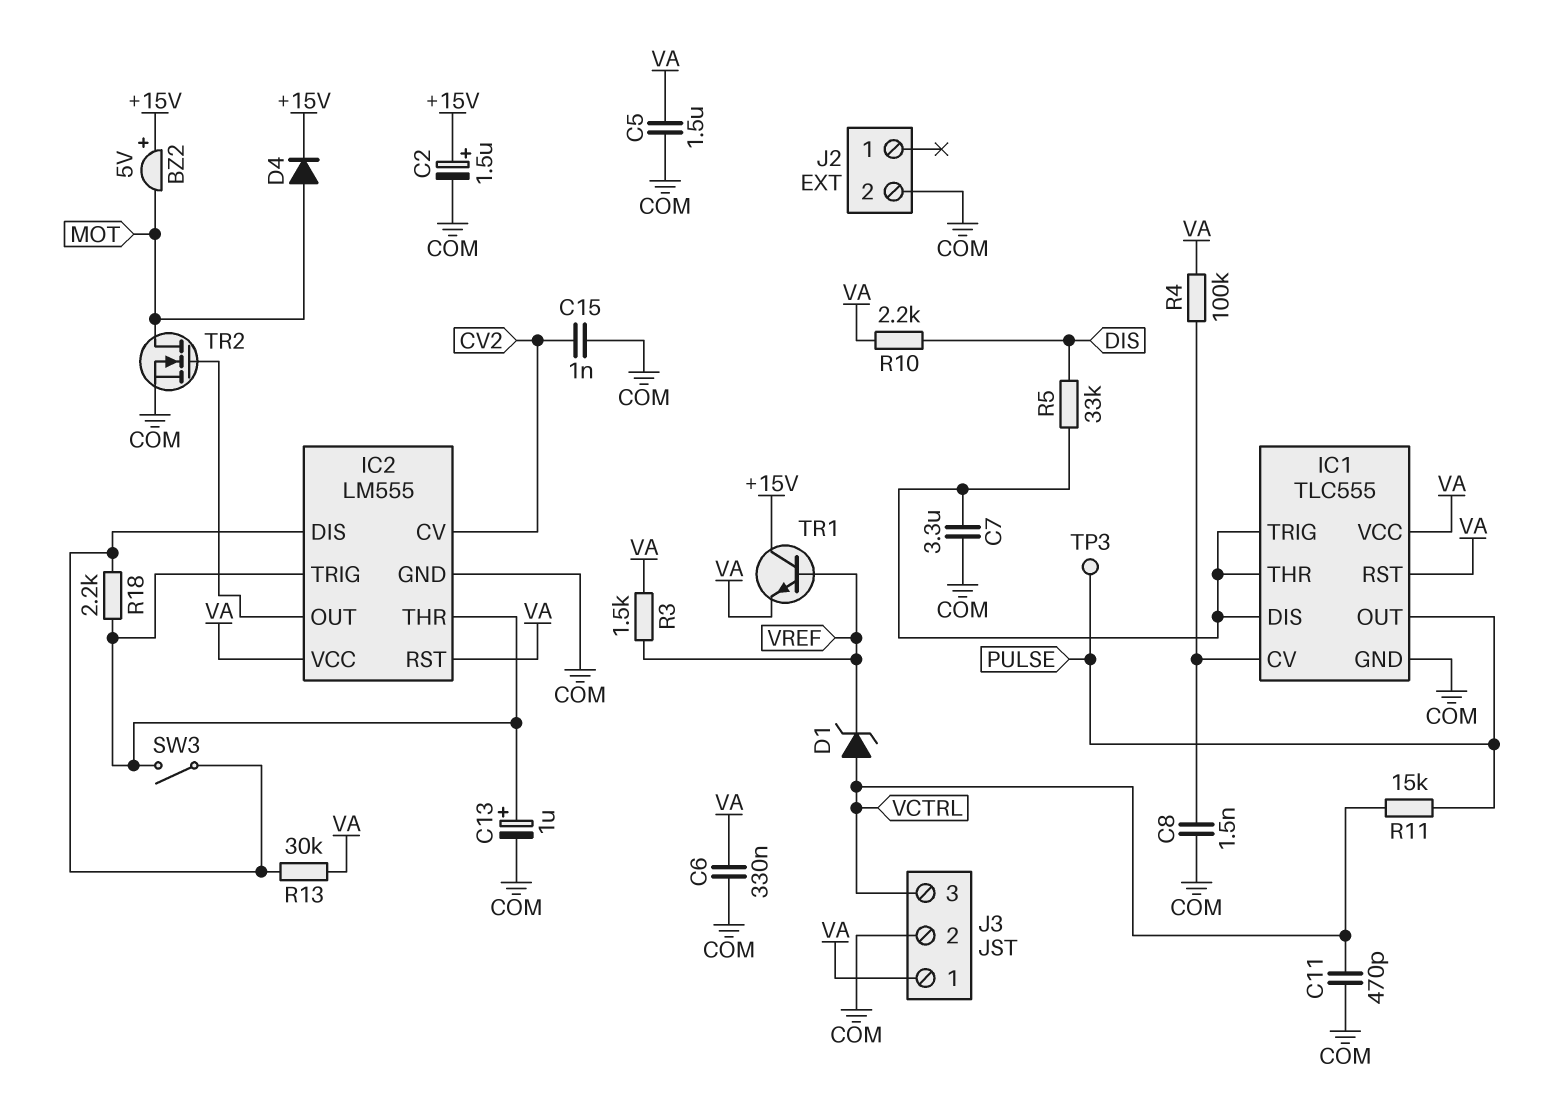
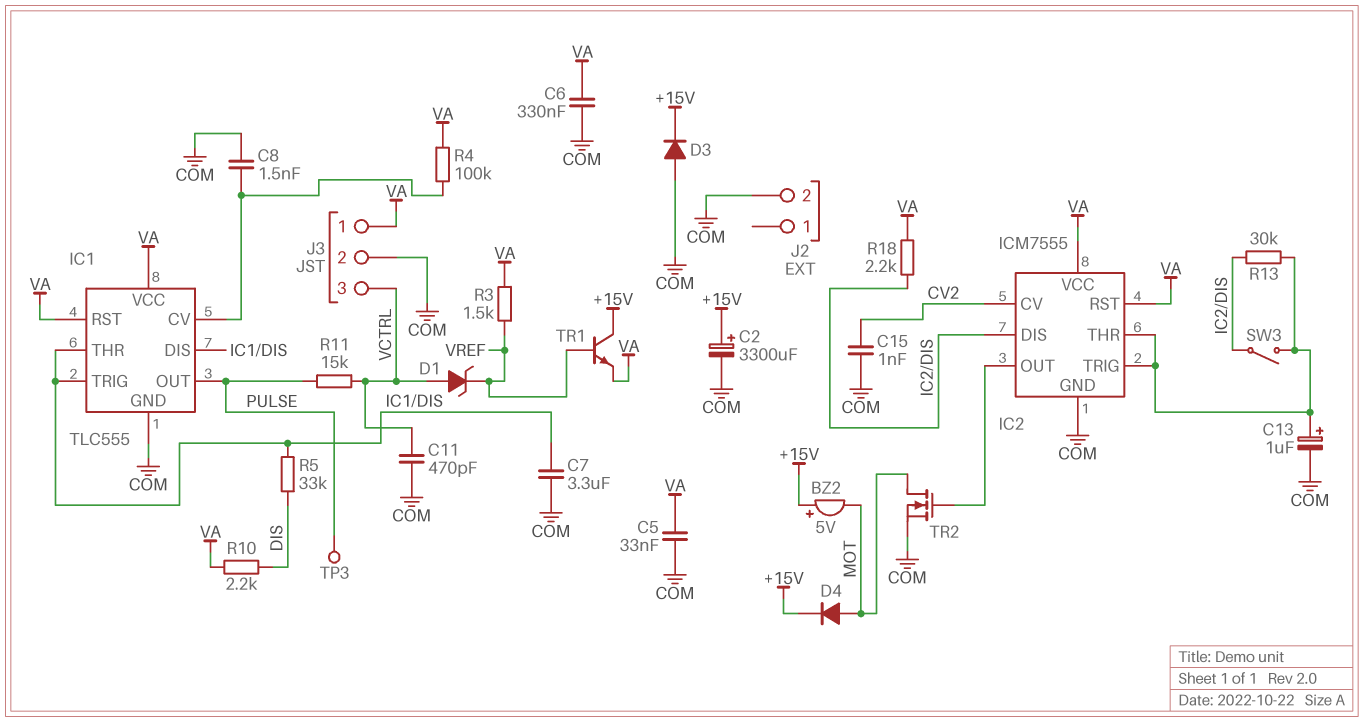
C2: 1.5uF (plus +15V, minus COM) -> 3300uF (plus +15V, minus COM)
C5: 1.5uF (COM, VA) -> 33nF (COM, VA)
D3: none -> diode (A COM, K +15V)
IC2: LM555 -> ICM7555
R13: 30k (IC2/DIS, VA) -> 30k (IC2/DIS, IC2/THR)
R18: 2.2k (IC2/DIS, IC2/THR) -> 2.2k (IC2/DIS, VA)

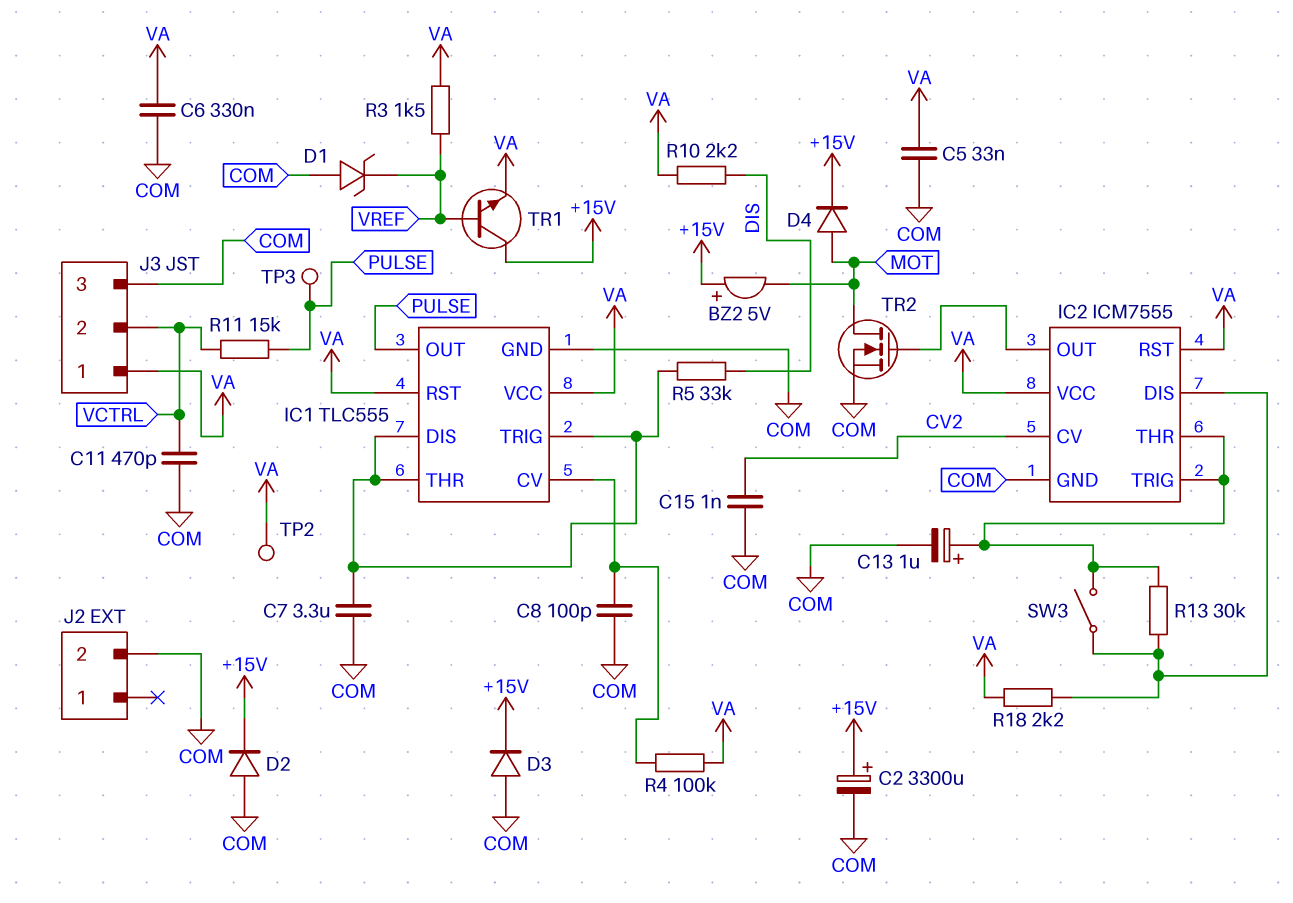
C8: 1.5nF (COM, IC1/CV) -> 100pF (COM, IC1/CV)
D1: zener (A VCTRL, K VREF) -> zener (A COM, K VREF)
D2: none -> diode (A COM, K +15V)
J3 pin 2: COM -> VCTRL
J3 pin 3: VCTRL -> COM
TP2: none -> test point (VA)

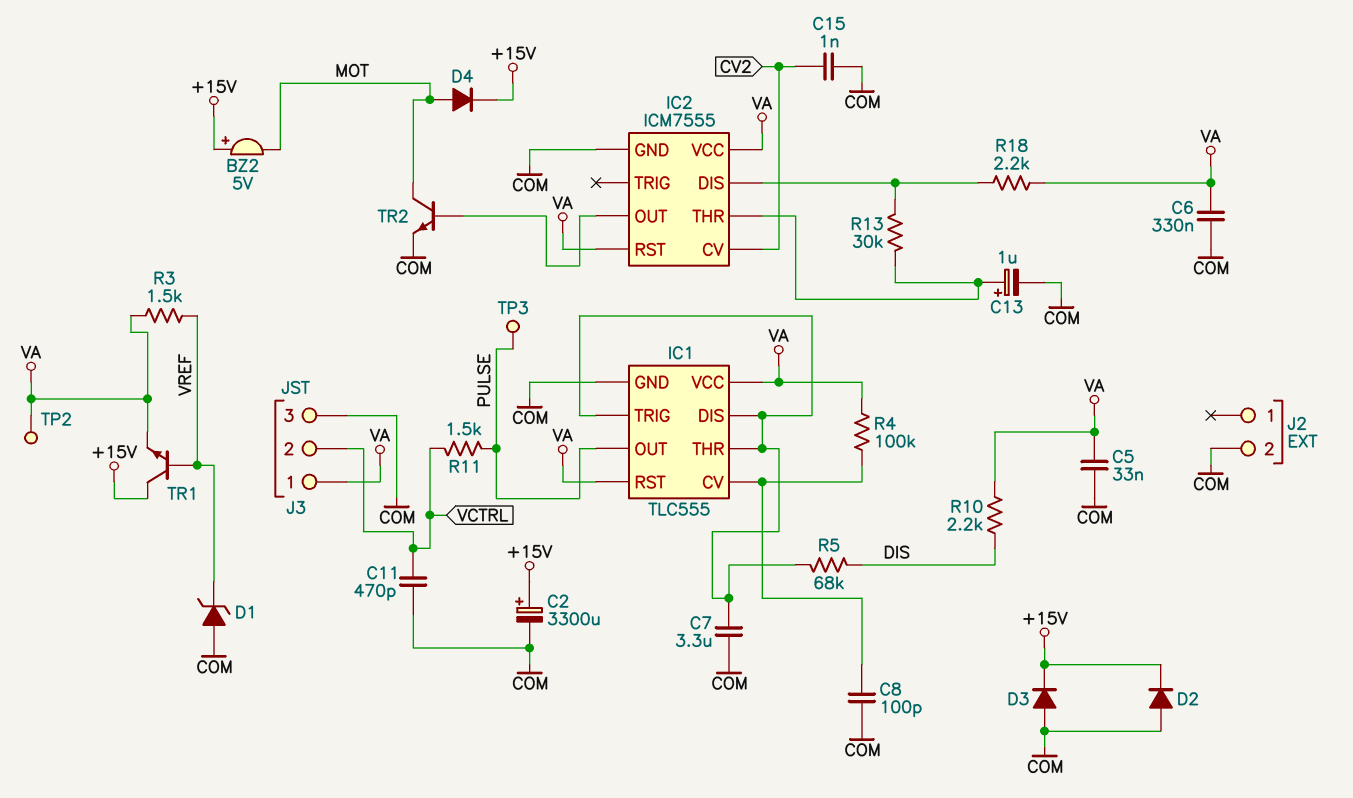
IC2 pin TRIG: IC2/THR -> none
R5: 33k (DIS, IC1/DIS) -> 68k (DIS, IC1/DIS)
R11: 15k (PULSE, VCTRL) -> 1.5k (PULSE, VCTRL)
SW3: switch (IC2/DIS, IC2/THR) -> none
TR2: NMOS (G IC2/OUT, D MOT, S COM) -> NPN (B IC2/OUT, C MOT, E COM)

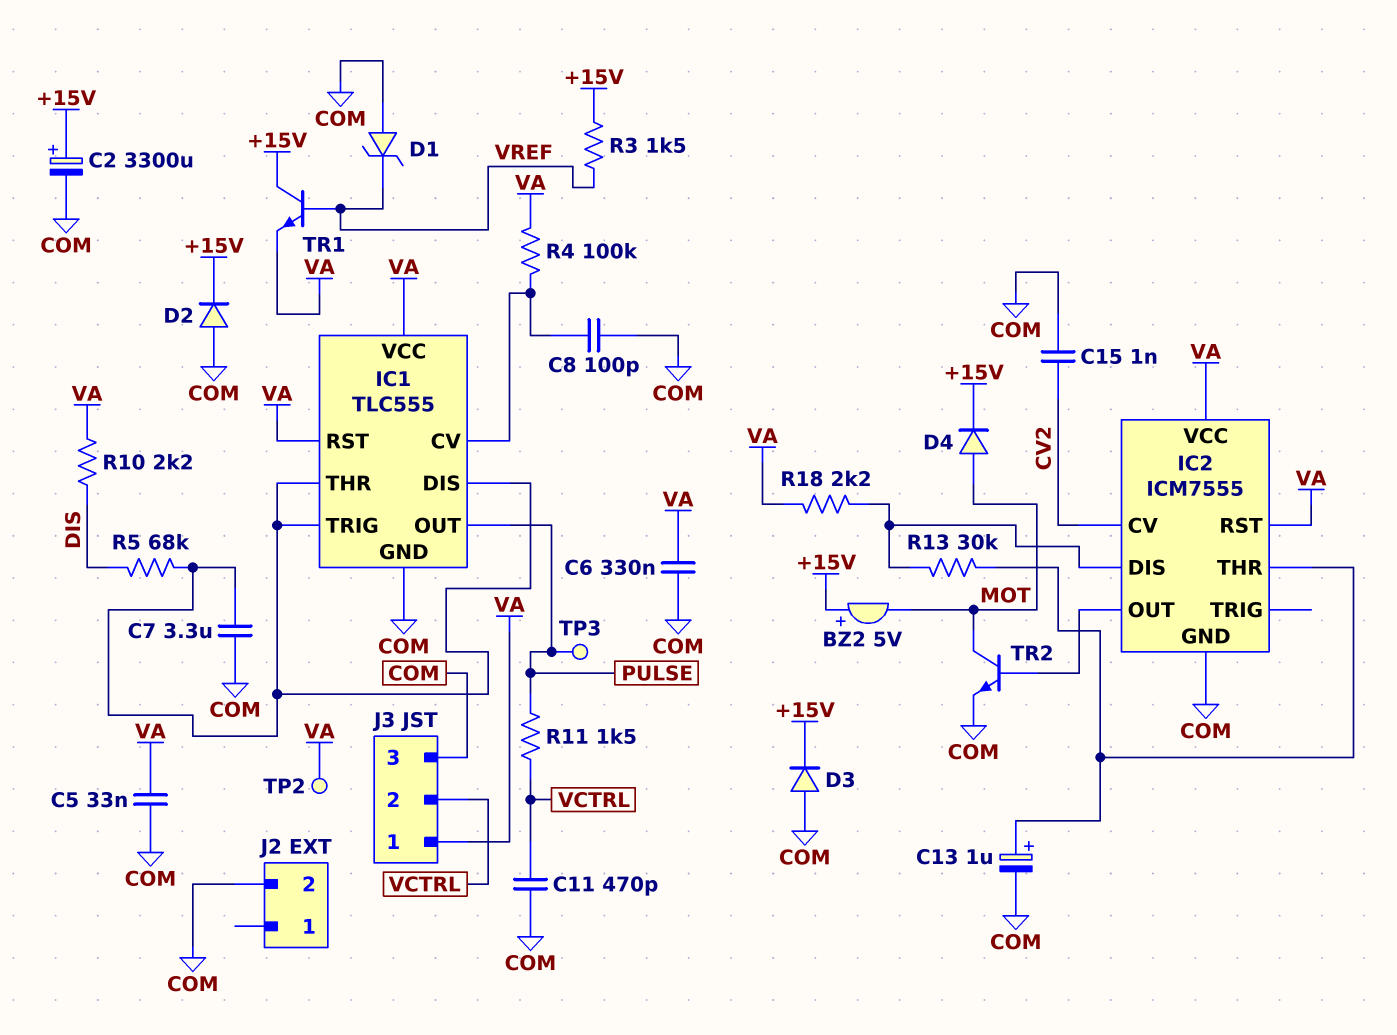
R3: 1.5k (VA, VREF) -> 1.5k (+15V, VREF)

